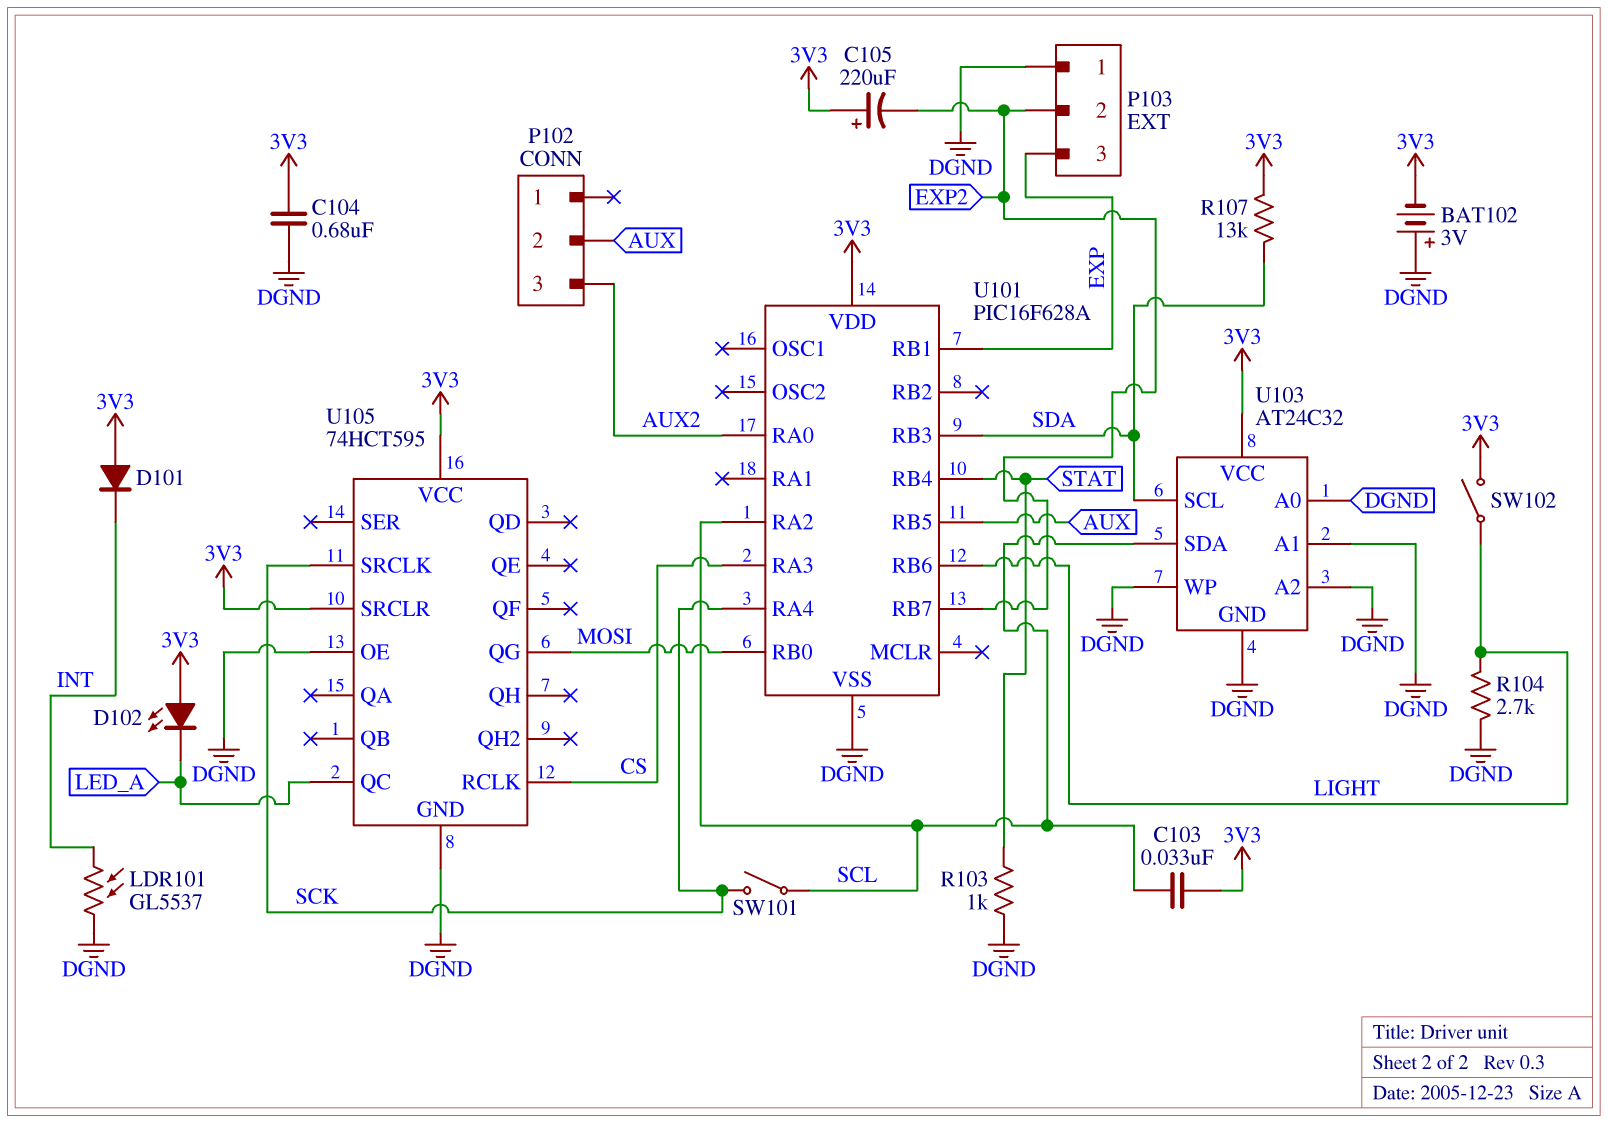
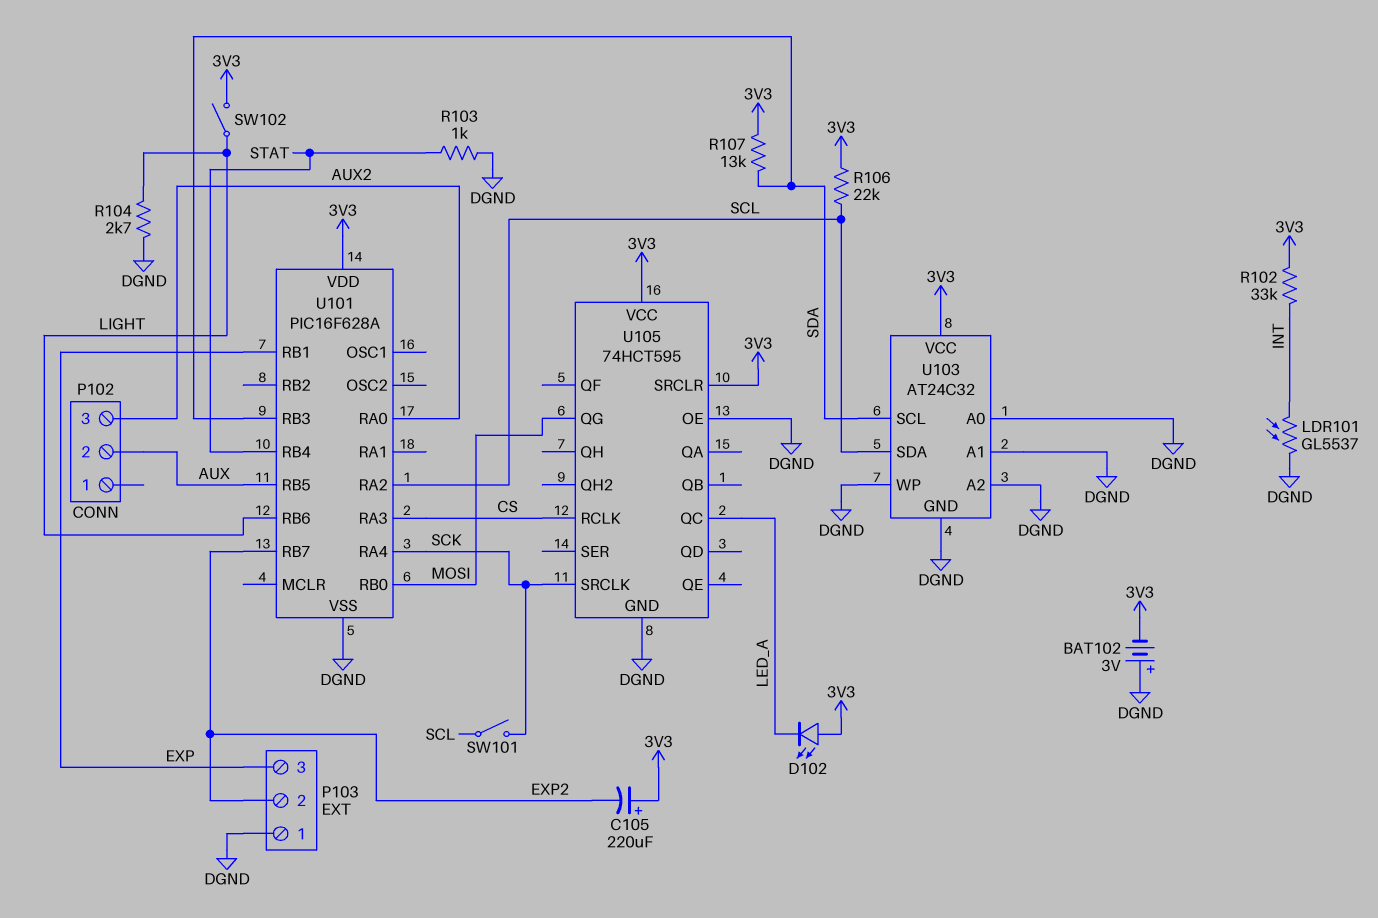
C103: 33nF (3V3, SCL) -> none
C104: 680nF (3V3, DGND) -> none
D101: diode (A 3V3, K INT) -> none
R102: none -> 33k (3V3, INT)
R106: none -> 22k (3V3, SCL)

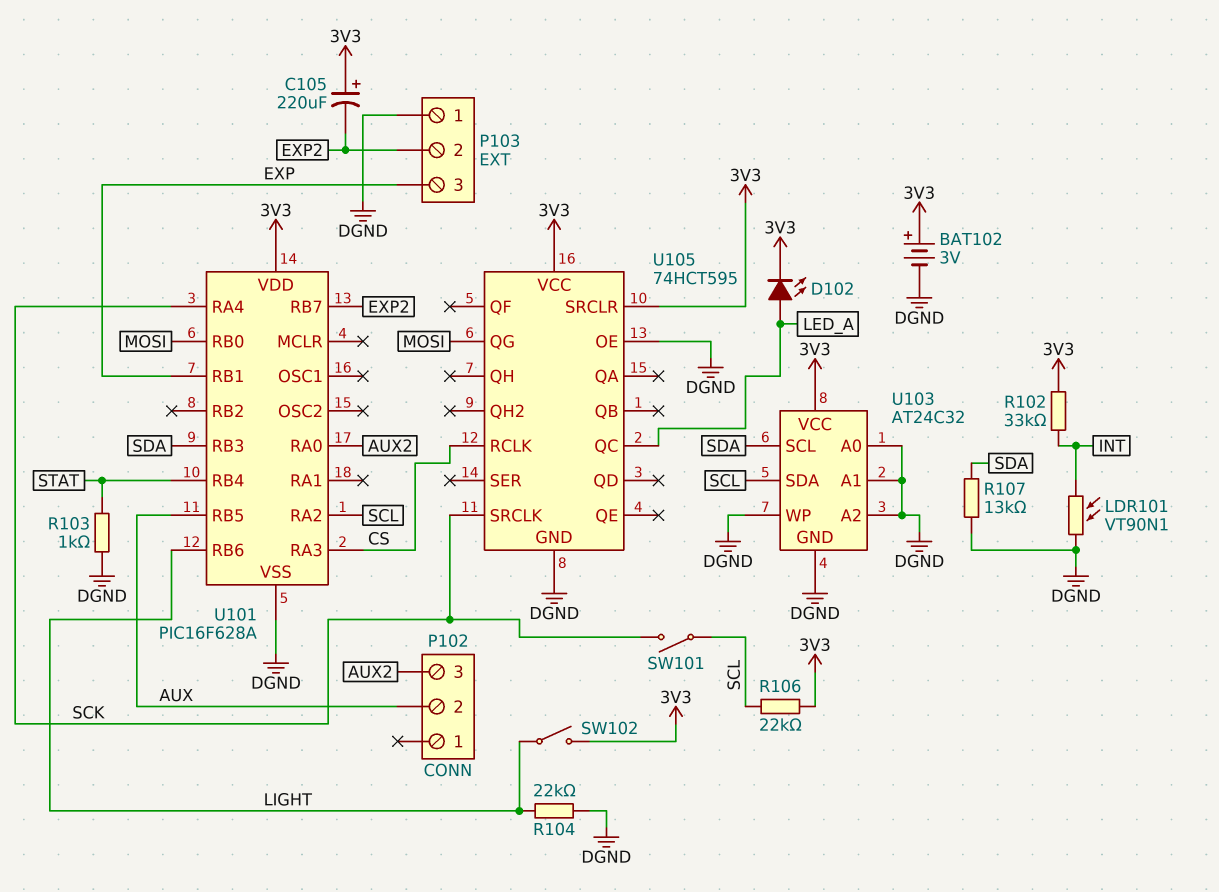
BAT102: 3V (plus DGND, minus 3V3) -> 3V (plus 3V3, minus DGND)
D102: LED (A 3V3, K LED_A) -> LED (A LED_A, K 3V3)
LDR101: GL5537 (DGND, INT) -> VT90N1 (DGND, INT)
R104: 2.7k (DGND, LIGHT) -> 22k (DGND, LIGHT)
R107: 13k (3V3, SDA) -> 13k (DGND, SDA)

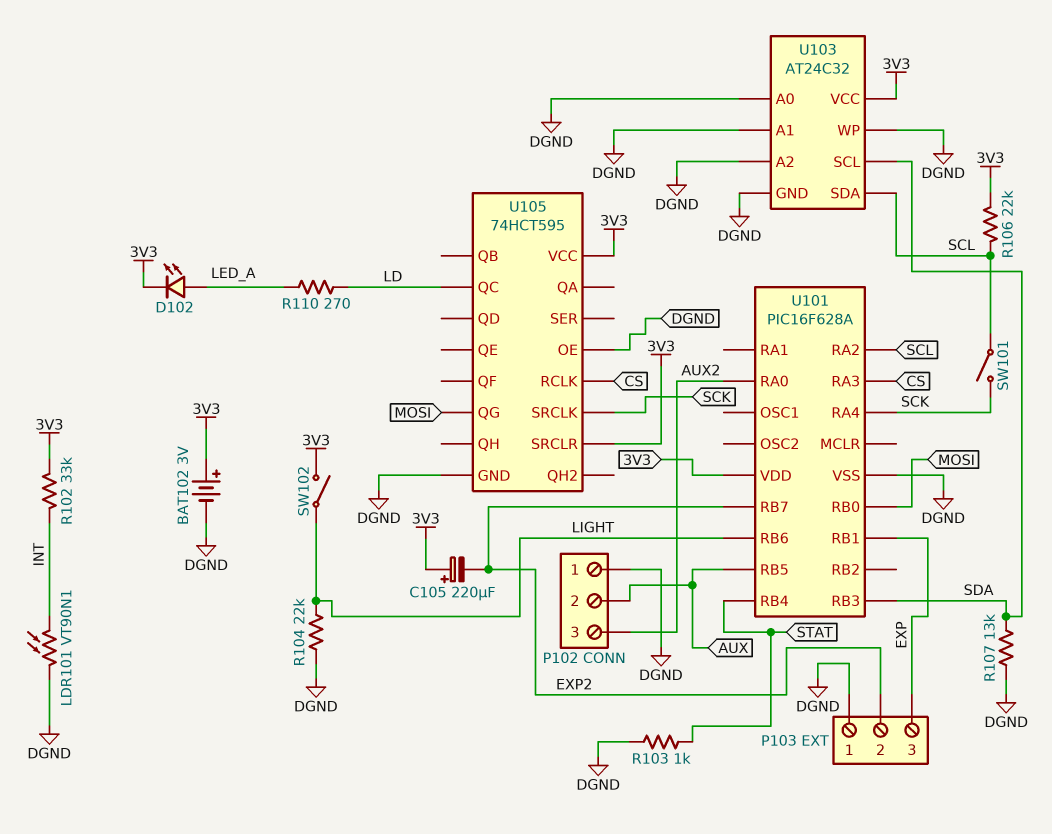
P102 pin 1: none -> DGND
R110: none -> 270 (LD, LED_A)
U105 pin QC: LED_A -> LD

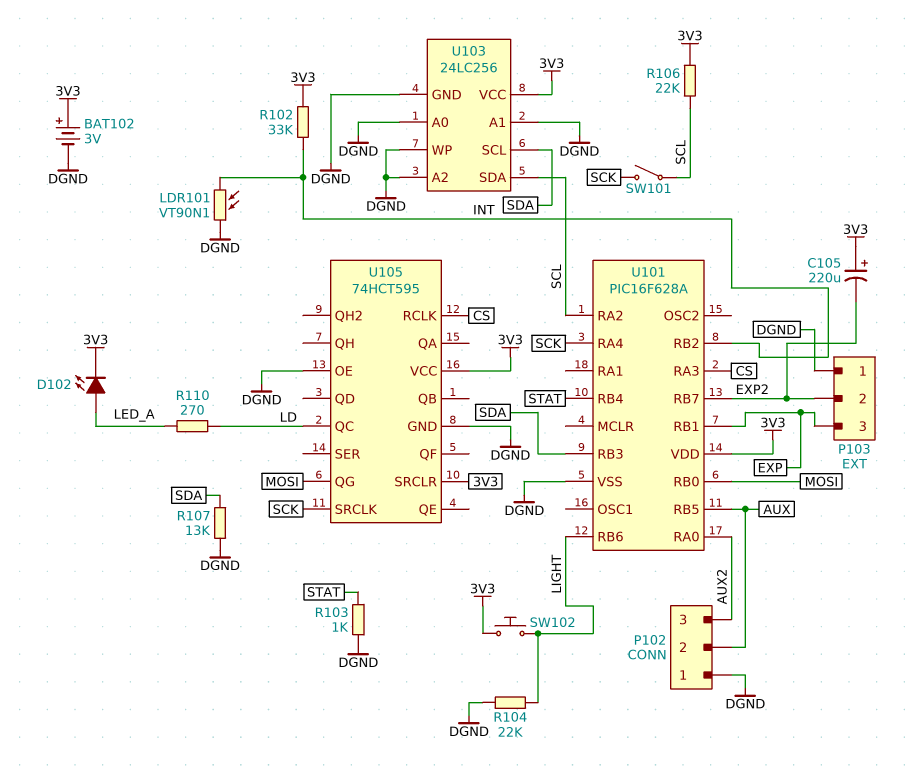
SW102: switch (3V3, LIGHT) -> button (3V3, LIGHT)
U101 pin RB2: none -> INT
U103: AT24C32 -> 24LC256

